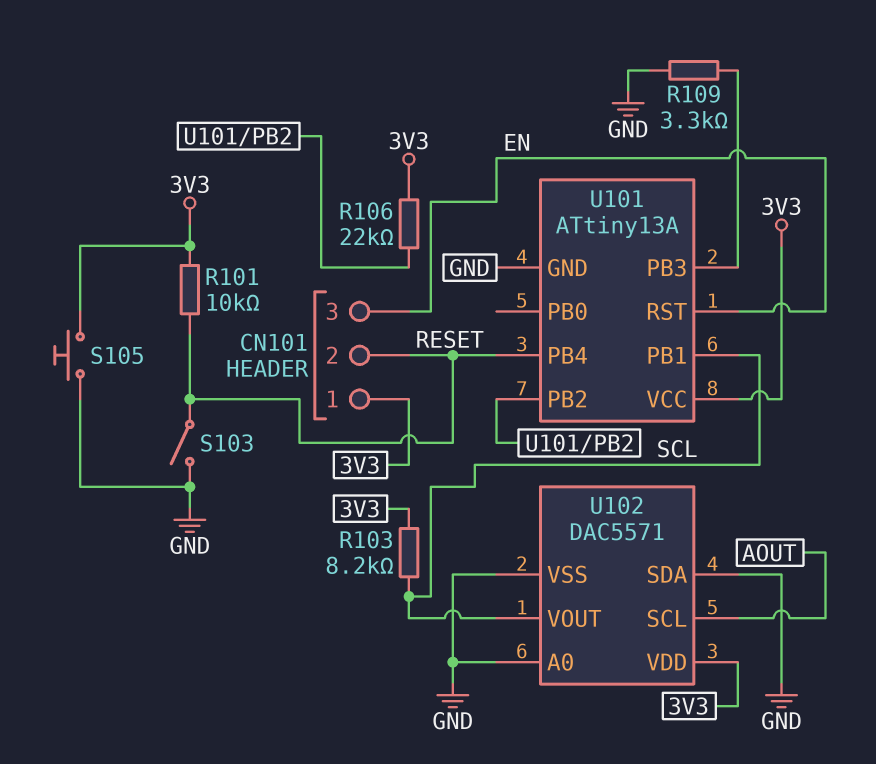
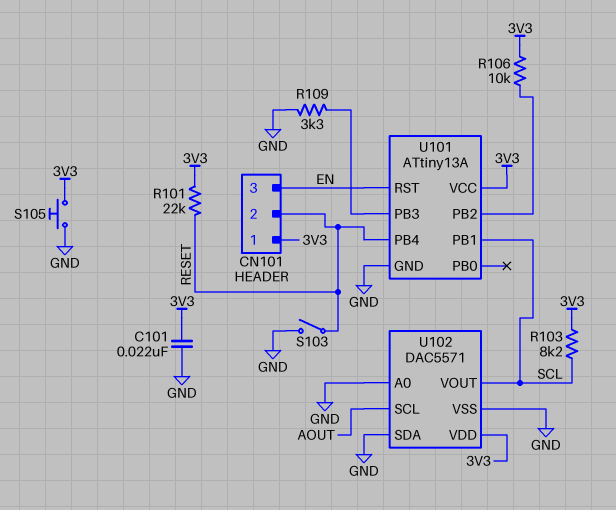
C101: none -> 22nF (3V3, GND)
R101: 10k (3V3, RESET) -> 22k (3V3, RESET)
R106: 22k (3V3, U101/PB2) -> 10k (3V3, U101/PB2)

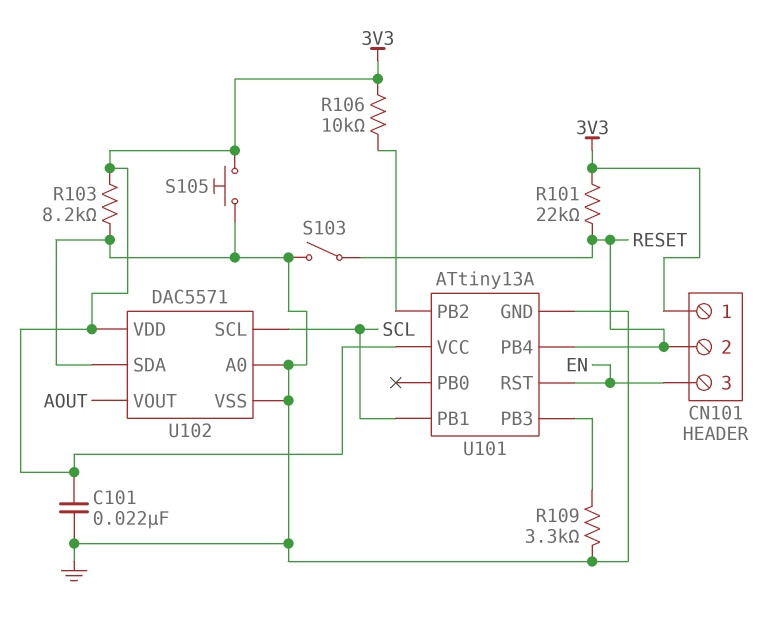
R103: 8.2k (3V3, SCL) -> 8.2k (3V3, GND)
U102 pin SCL: AOUT -> SCL
U102 pin VOUT: SCL -> AOUT

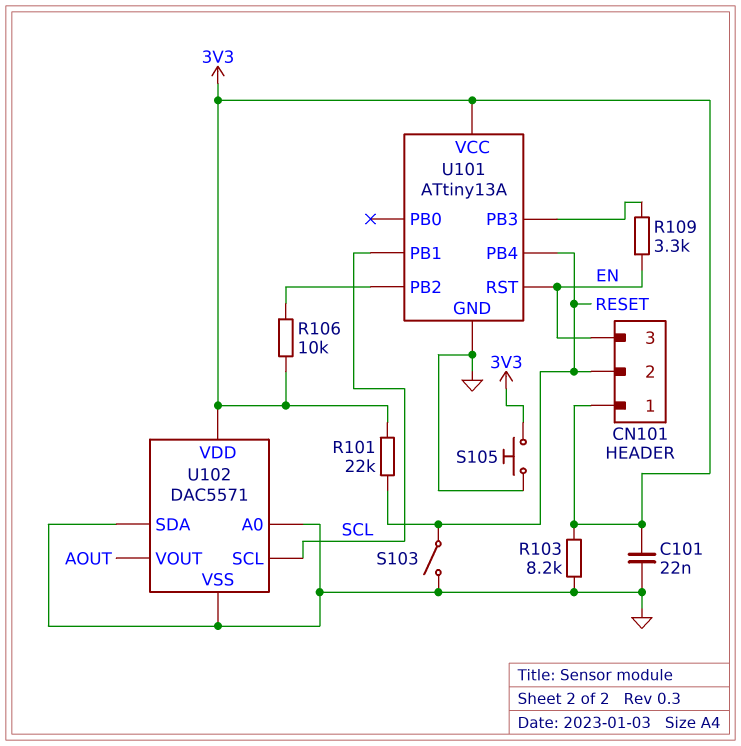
R109: 3.3k (GND, U101/PB3) -> 3.3k (EN, U101/PB3)

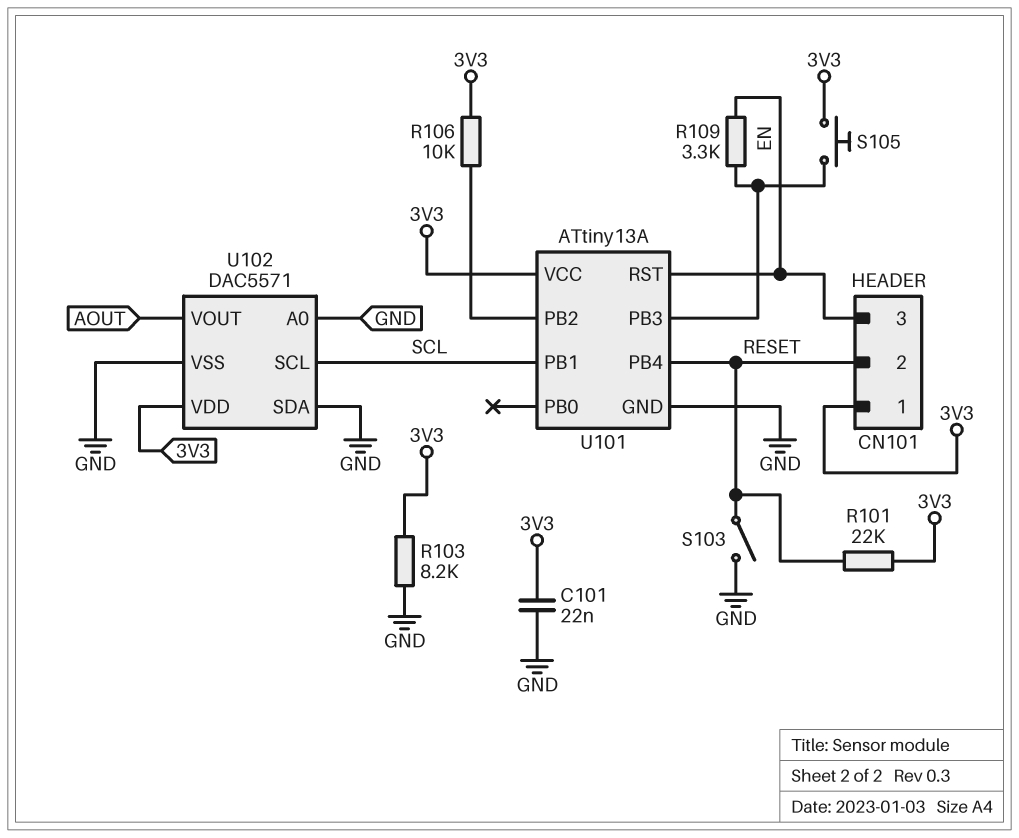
S105: button (3V3, GND) -> button (3V3, U101/PB3)

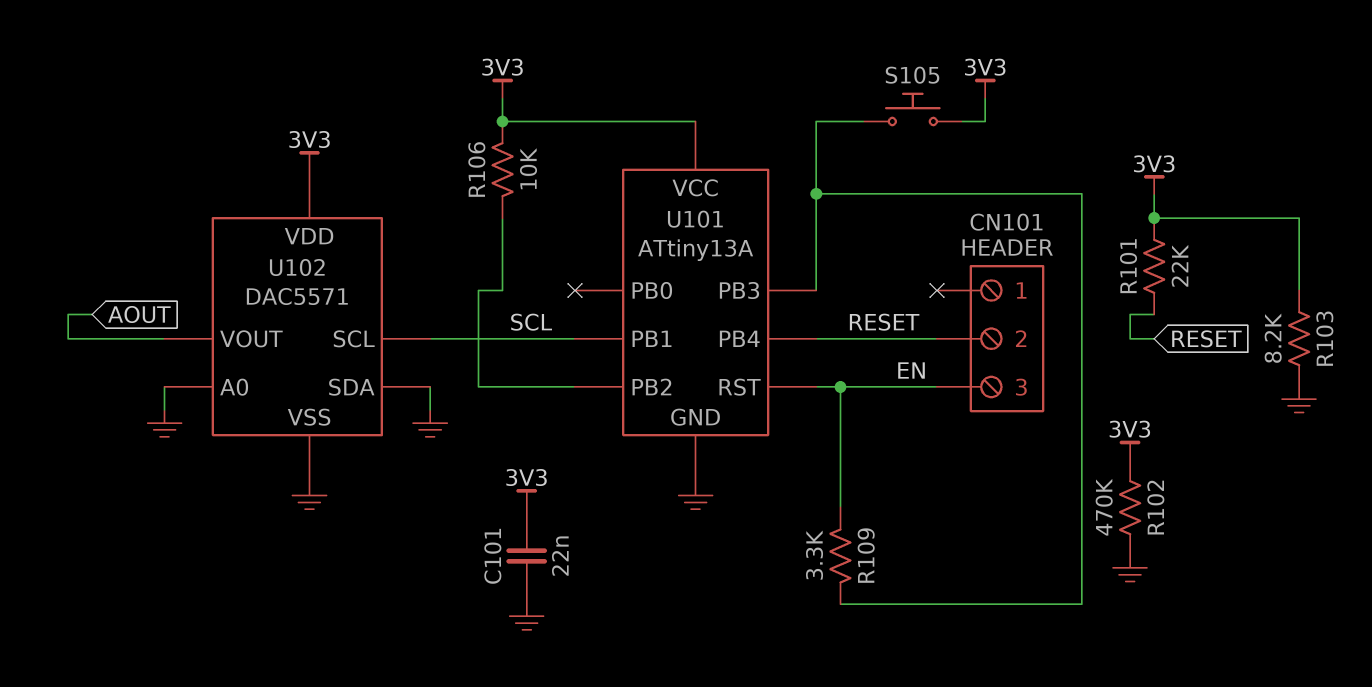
CN101 pin 1: 3V3 -> none
R102: none -> 470k (3V3, GND)
S103: switch (GND, RESET) -> none

